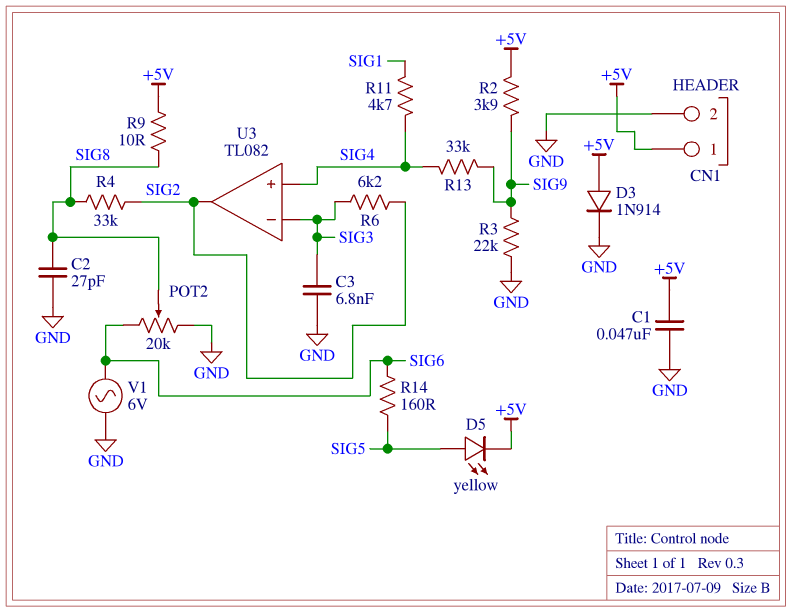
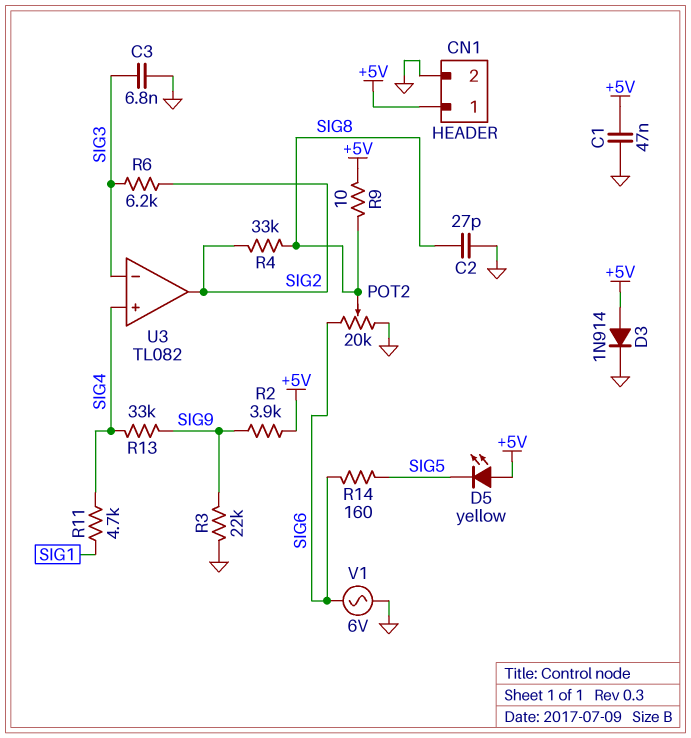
D5: LED yellow (A SIG5, K +5V) -> LED yellow (A +5V, K SIG5)

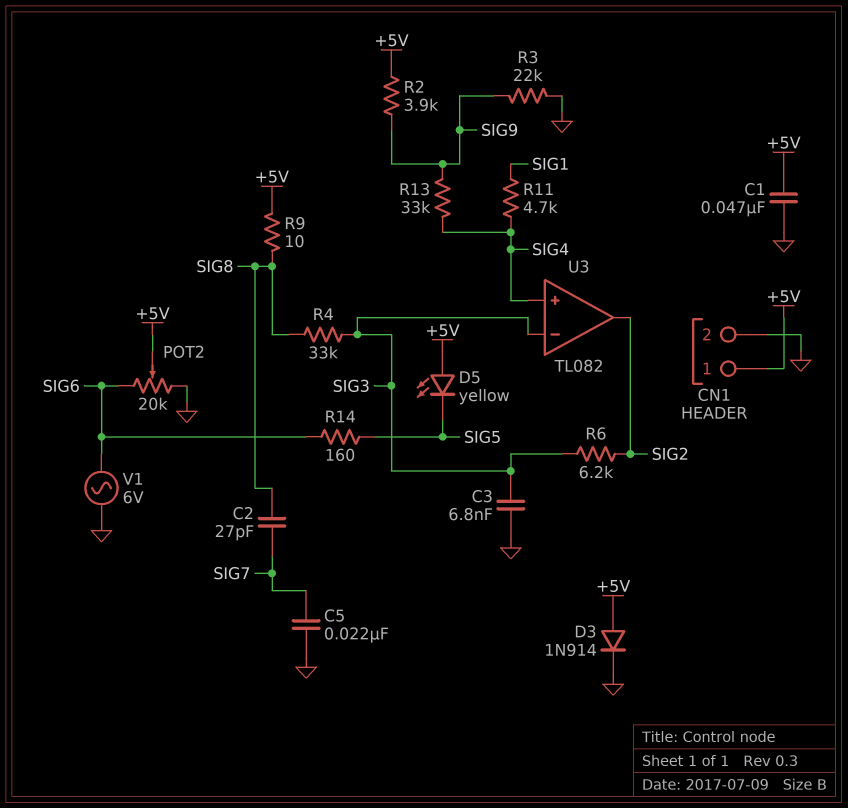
C2: 27pF (GND, SIG8) -> 27pF (SIG7, SIG8)
C5: none -> 22nF (GND, SIG7)
POT2: 20k (GND, SIG6, wiper SIG8) -> 20k (GND, SIG6, wiper +5V)
R4: 33k (SIG2, SIG8) -> 33k (SIG3, SIG8)

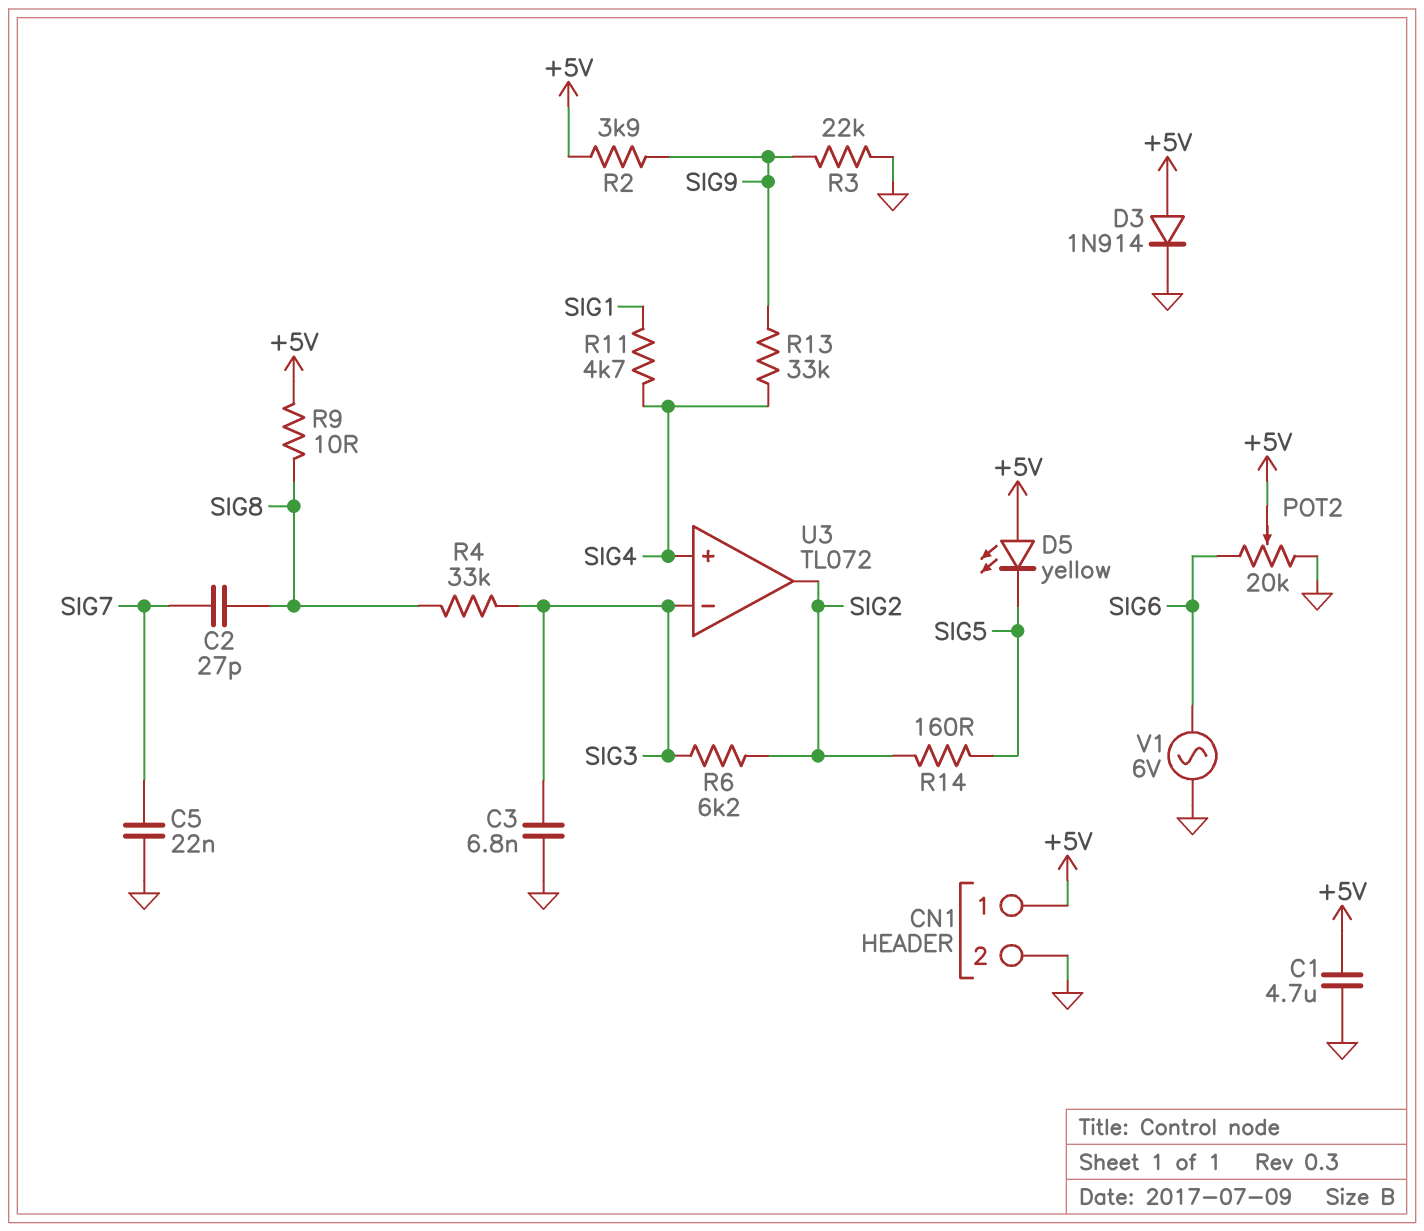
C1: 47nF (+5V, GND) -> 4.7uF (+5V, GND)
R14: 160 (SIG5, SIG6) -> 160 (SIG2, SIG5)
U3: TL082 -> TL072

